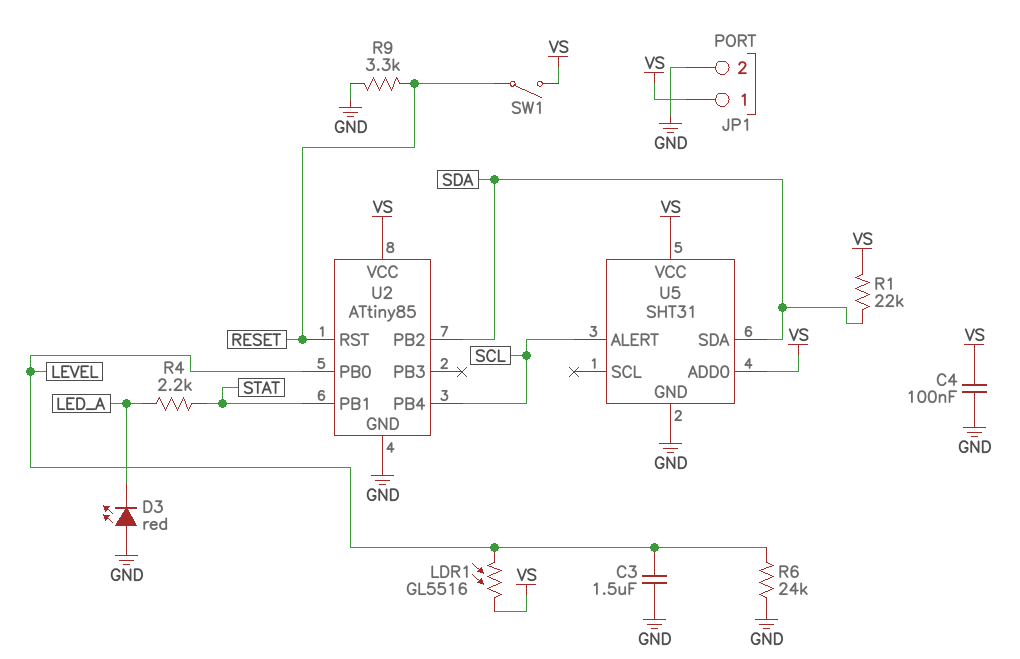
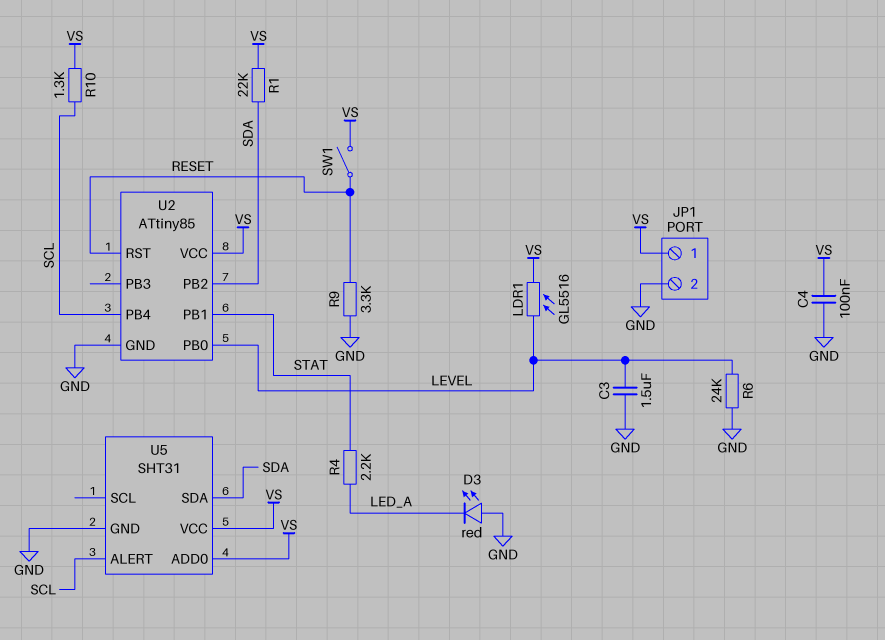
R10: none -> 1.3k (SCL, VS)

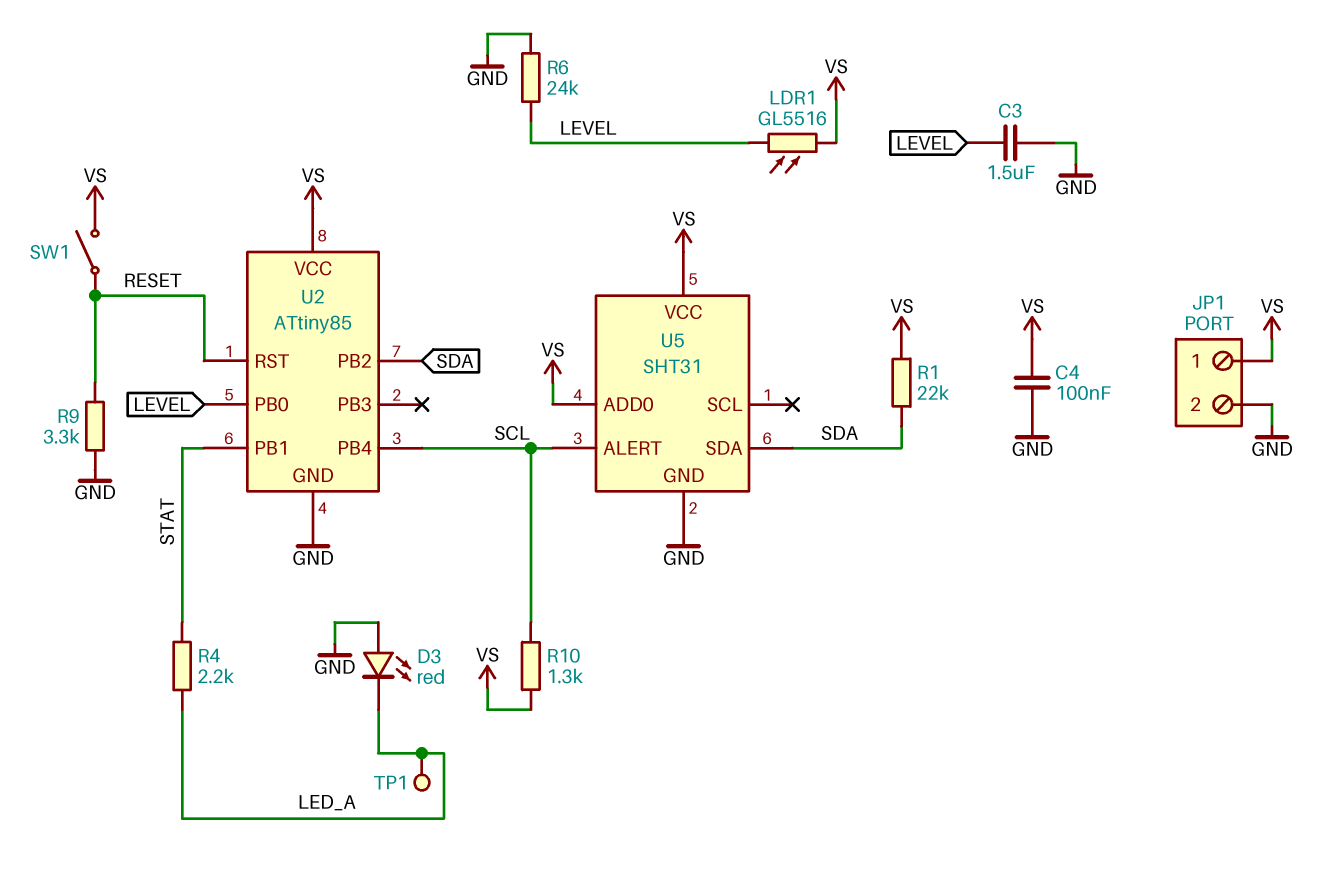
TP1: none -> test point (LED_A)

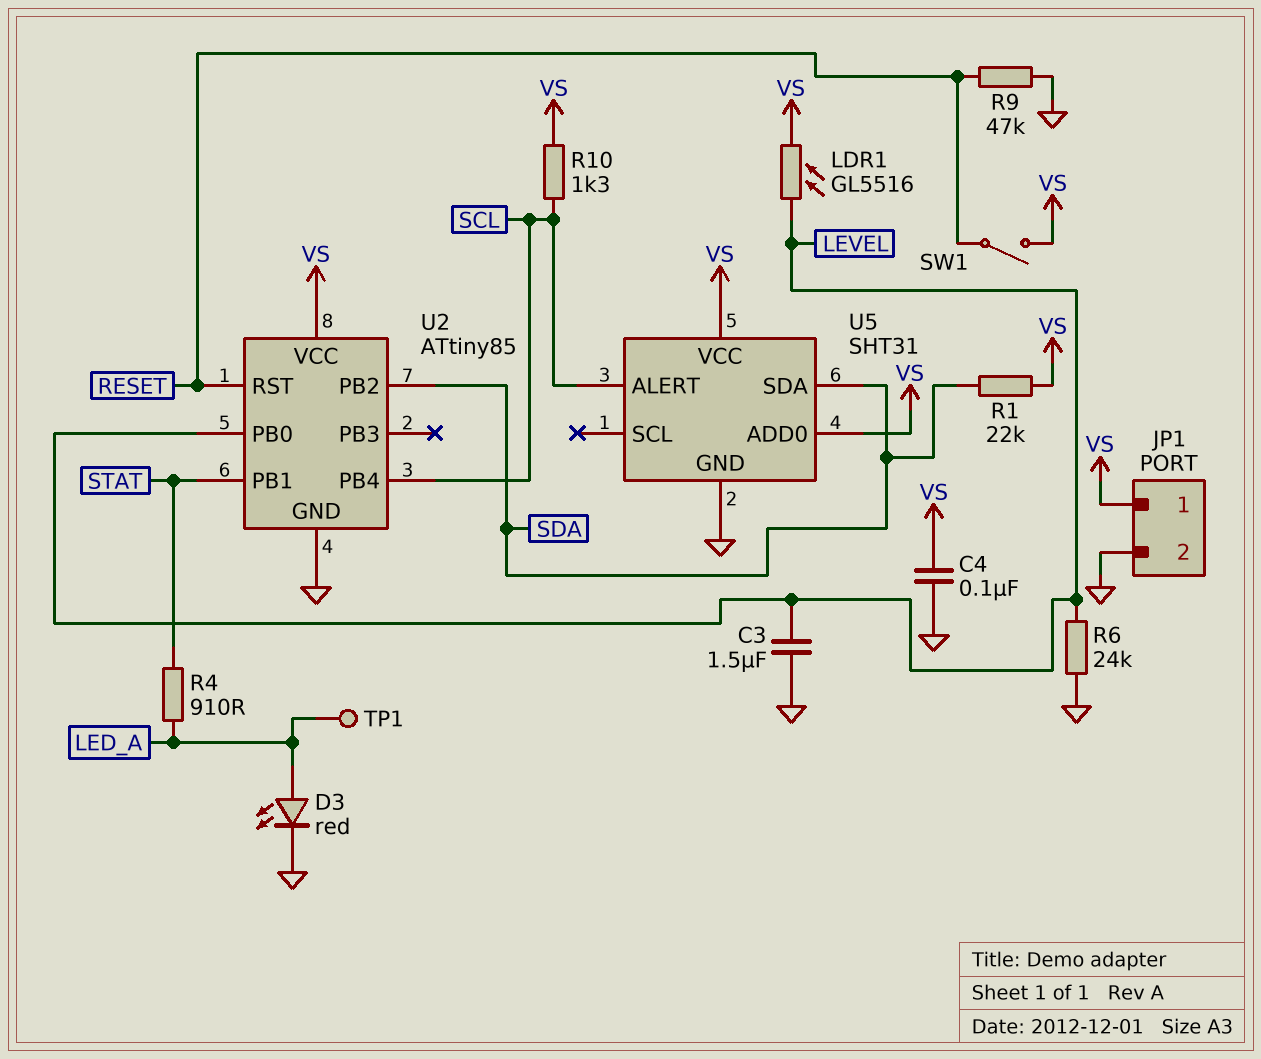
D3: LED red (A GND, K LED_A) -> LED red (A LED_A, K GND)
R4: 2.2k (LED_A, STAT) -> 910 (LED_A, STAT)
R9: 3.3k (GND, RESET) -> 47k (GND, RESET)

